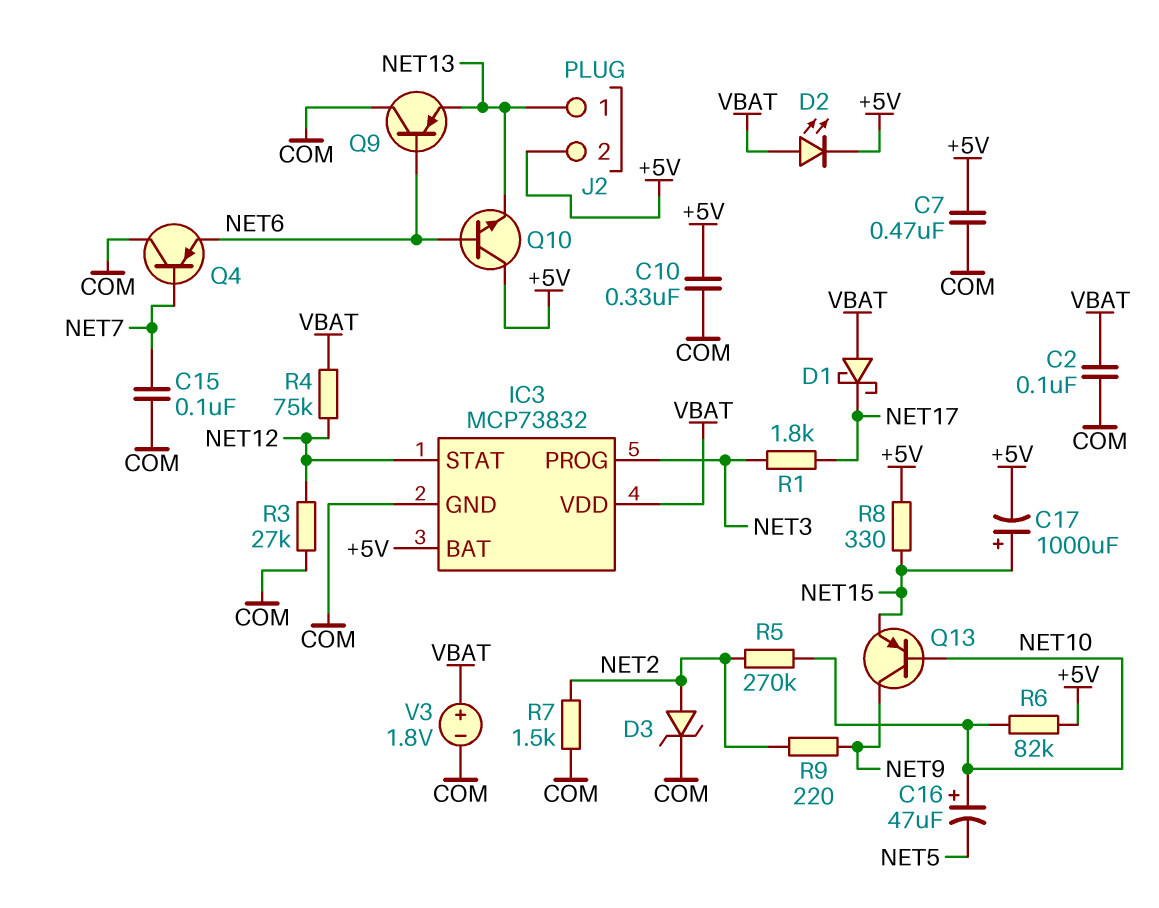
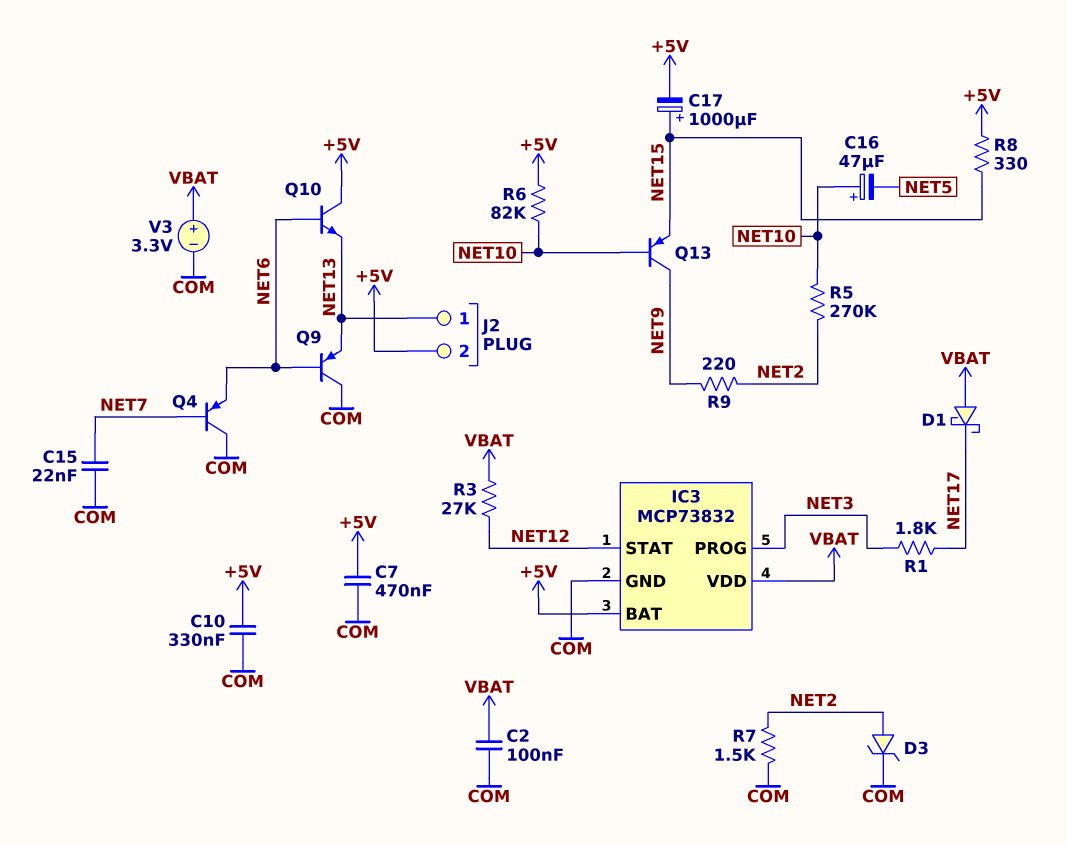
C15: 100nF (COM, NET7) -> 22nF (COM, NET7)
D2: LED (A VBAT, K +5V) -> none
R3: 27k (COM, NET12) -> 27k (NET12, VBAT)
R4: 75k (NET12, VBAT) -> none
V3: 1.8V (plus VBAT, minus COM) -> 3.3V (plus VBAT, minus COM)

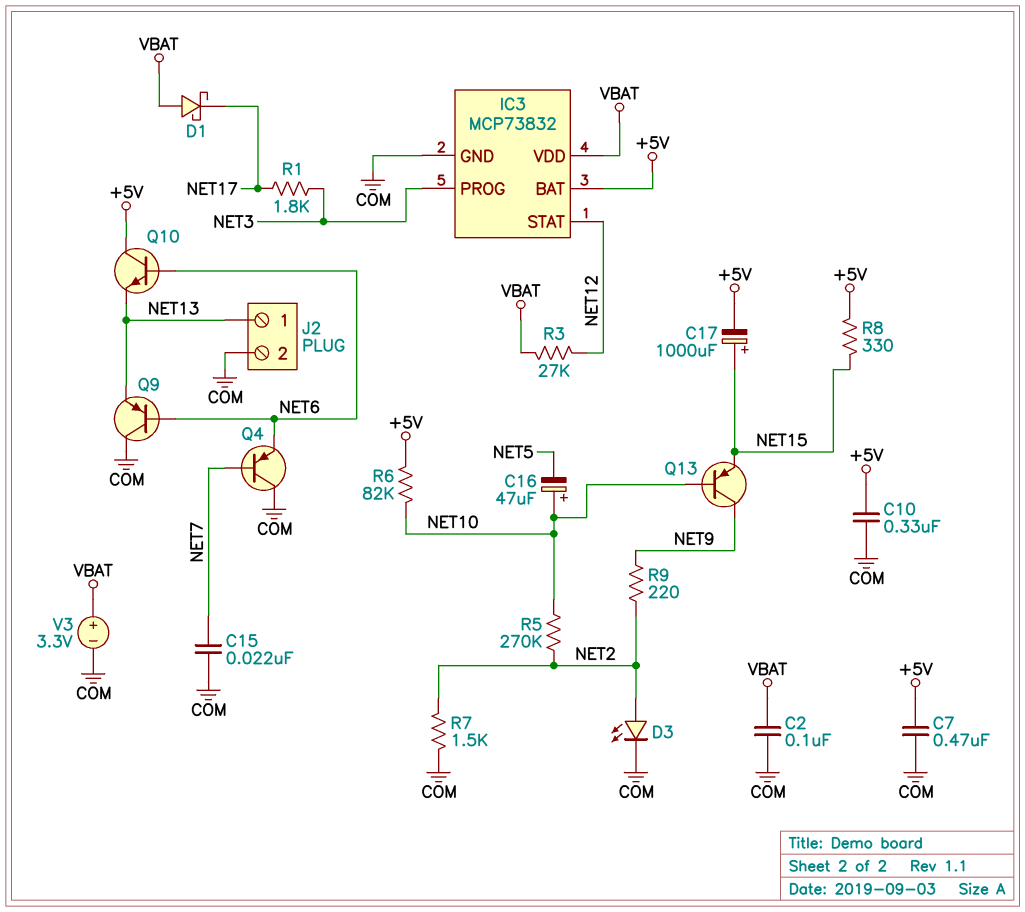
D3: zener (A NET2, K COM) -> LED (A NET2, K COM)
J2 pin 2: +5V -> COM

